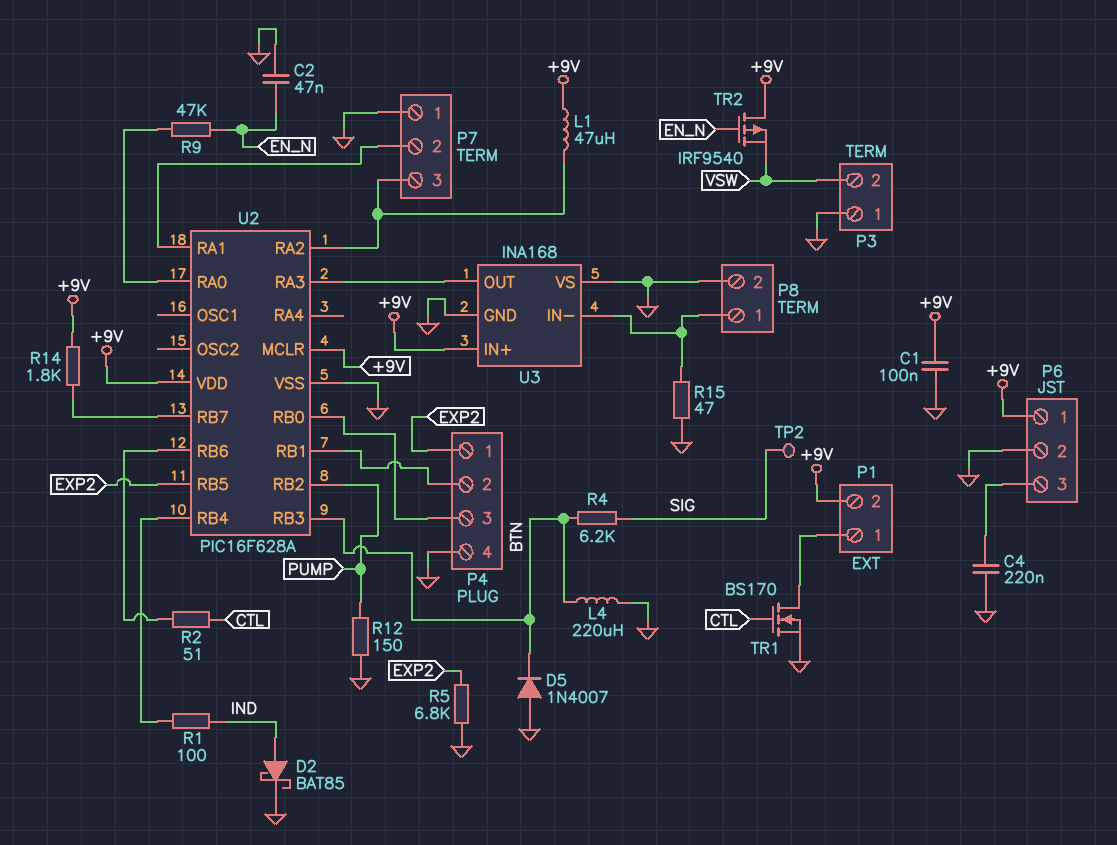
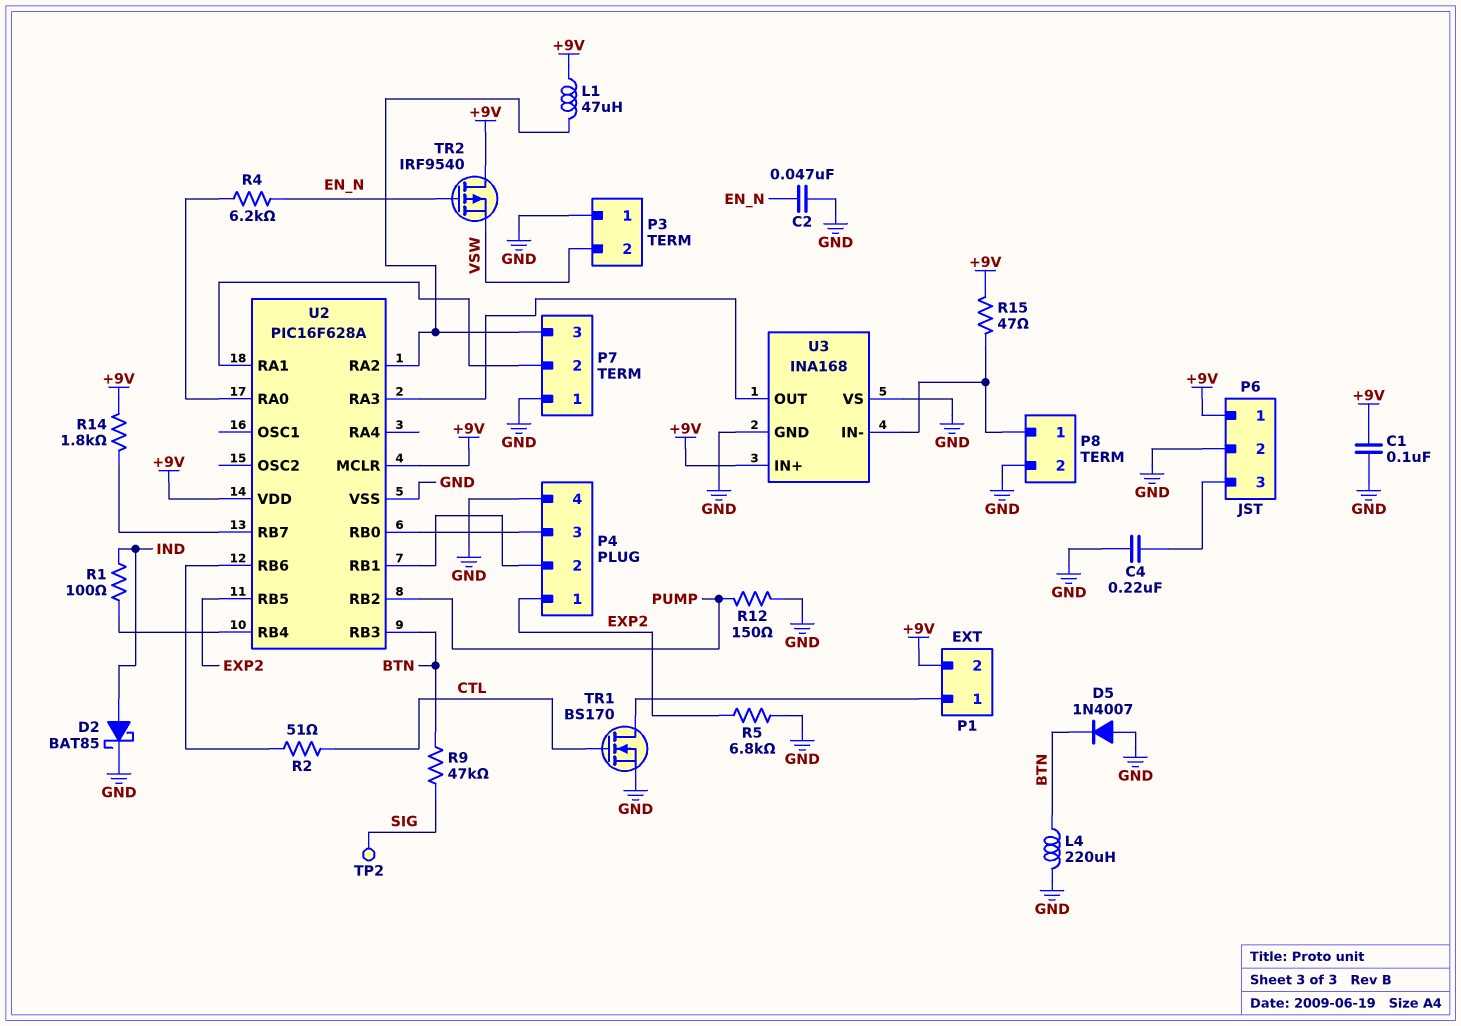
R4: 6.2k (BTN, SIG) -> 6.2k (EN_N, U2/RA0)
R9: 47k (EN_N, U2/RA0) -> 47k (BTN, SIG)
R15: 47 (GND, P8/1) -> 47 (+9V, P8/1)

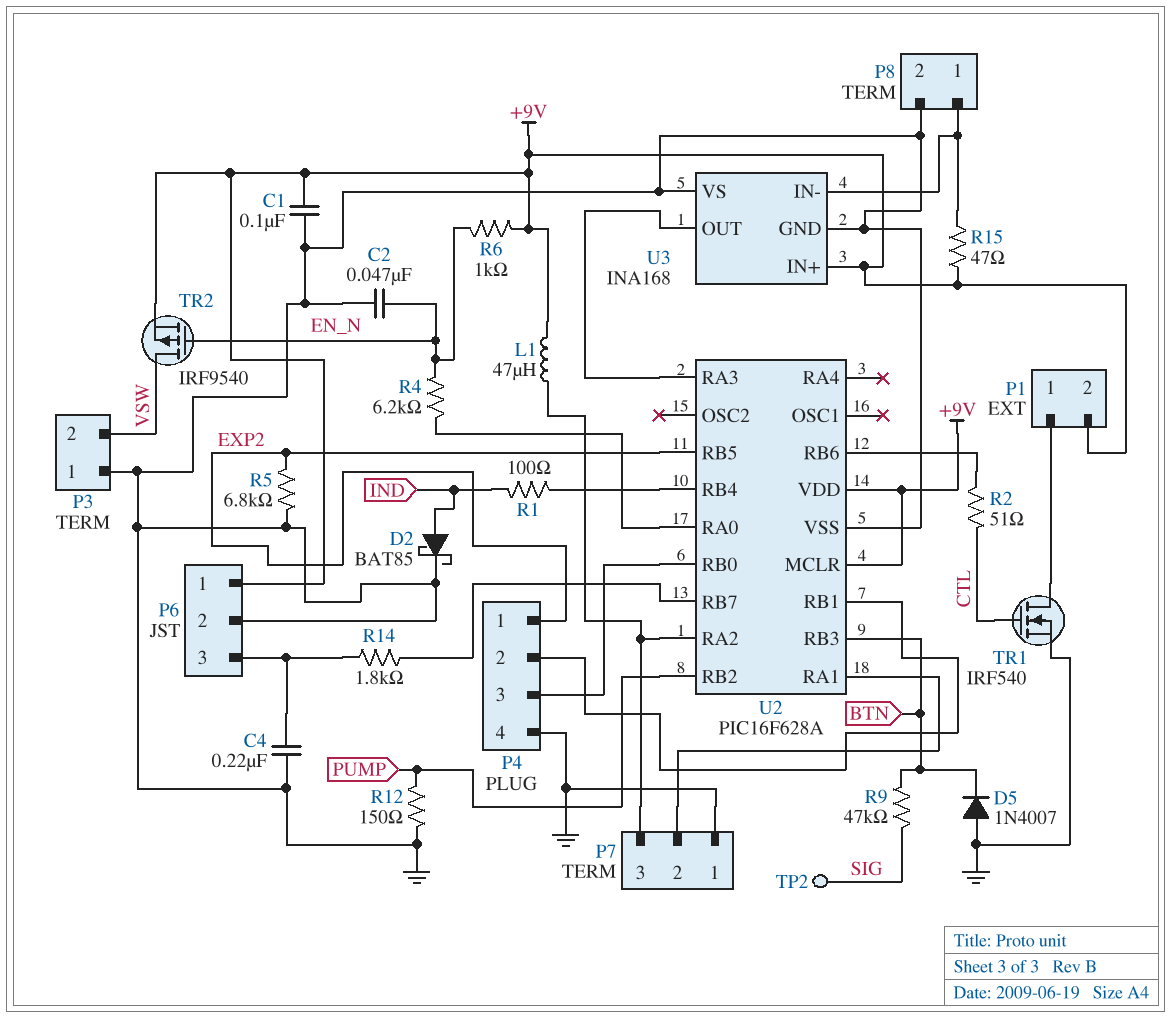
L4: 220uH (BTN, GND) -> none
R6: none -> 1k (+9V, EN_N)
R14: 1.8k (+9V, U2/RB7) -> 1.8k (P6/3, U2/RB7)
TR1: NMOS BS170 (G CTL, D P1/1, S GND) -> NMOS IRF540 (G CTL, D P1/1, S GND)
TR2: PMOS IRF9540 (G EN_N, D +9V, S VSW) -> PMOS IRF9540 (G EN_N, D VSW, S +9V)

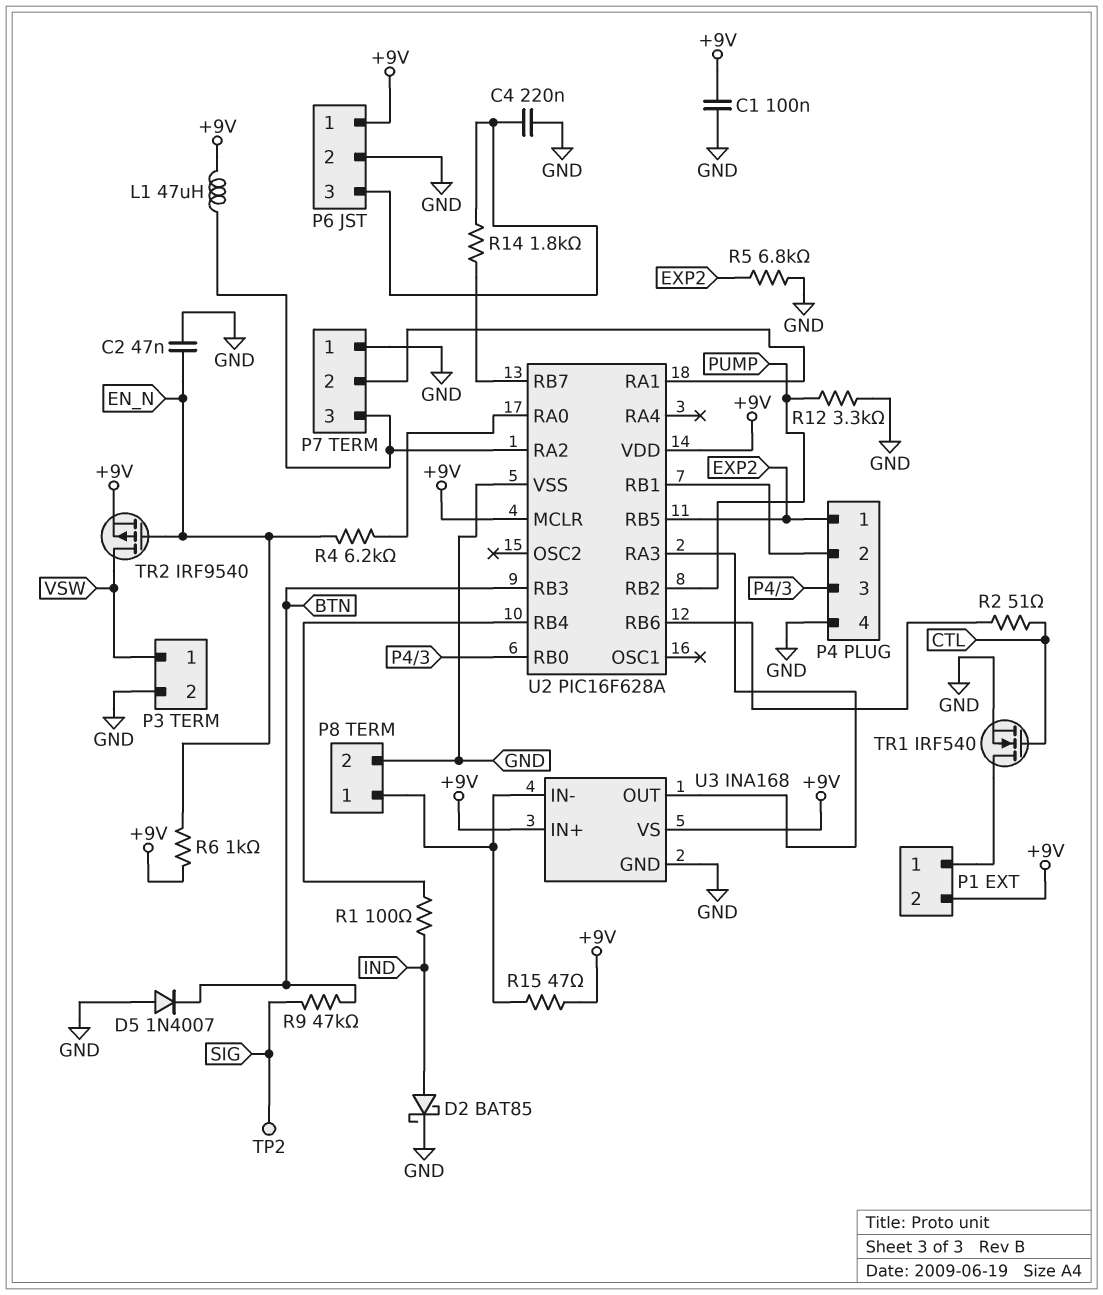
P3 pin 1: GND -> VSW
P3 pin 2: VSW -> GND
R12: 150 (GND, PUMP) -> 3.3k (GND, PUMP)
U3 pin VS: GND -> +9V

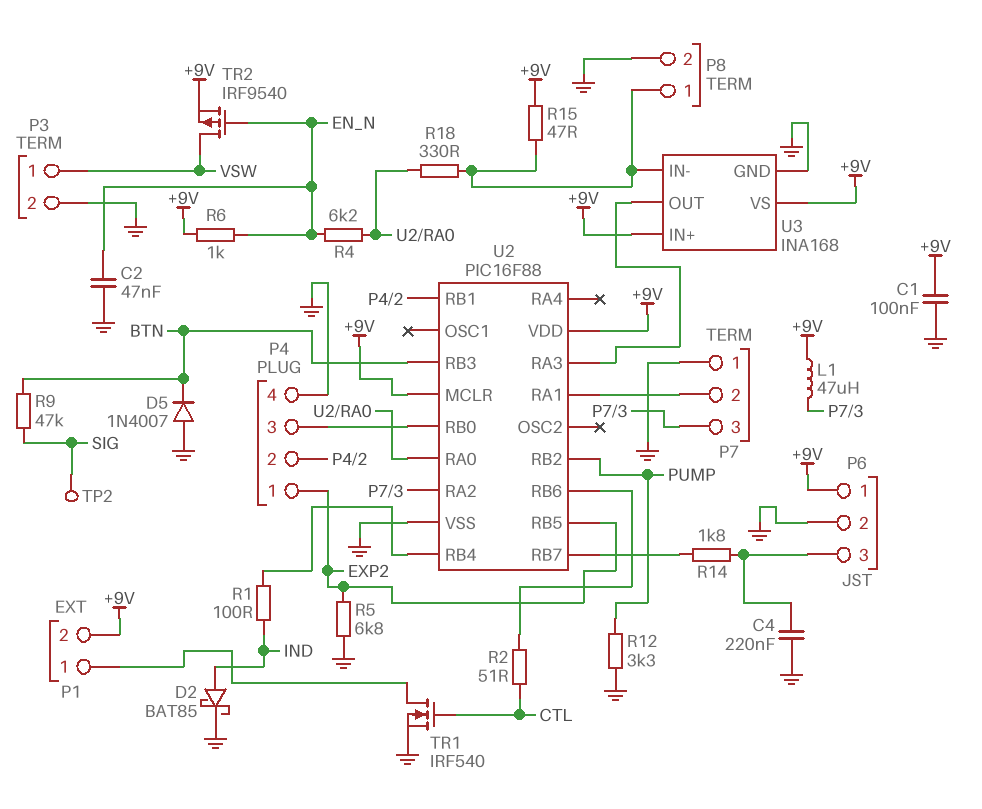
R18: none -> 330 (P8/1, U2/RA0)
U2: PIC16F628A -> PIC16F88

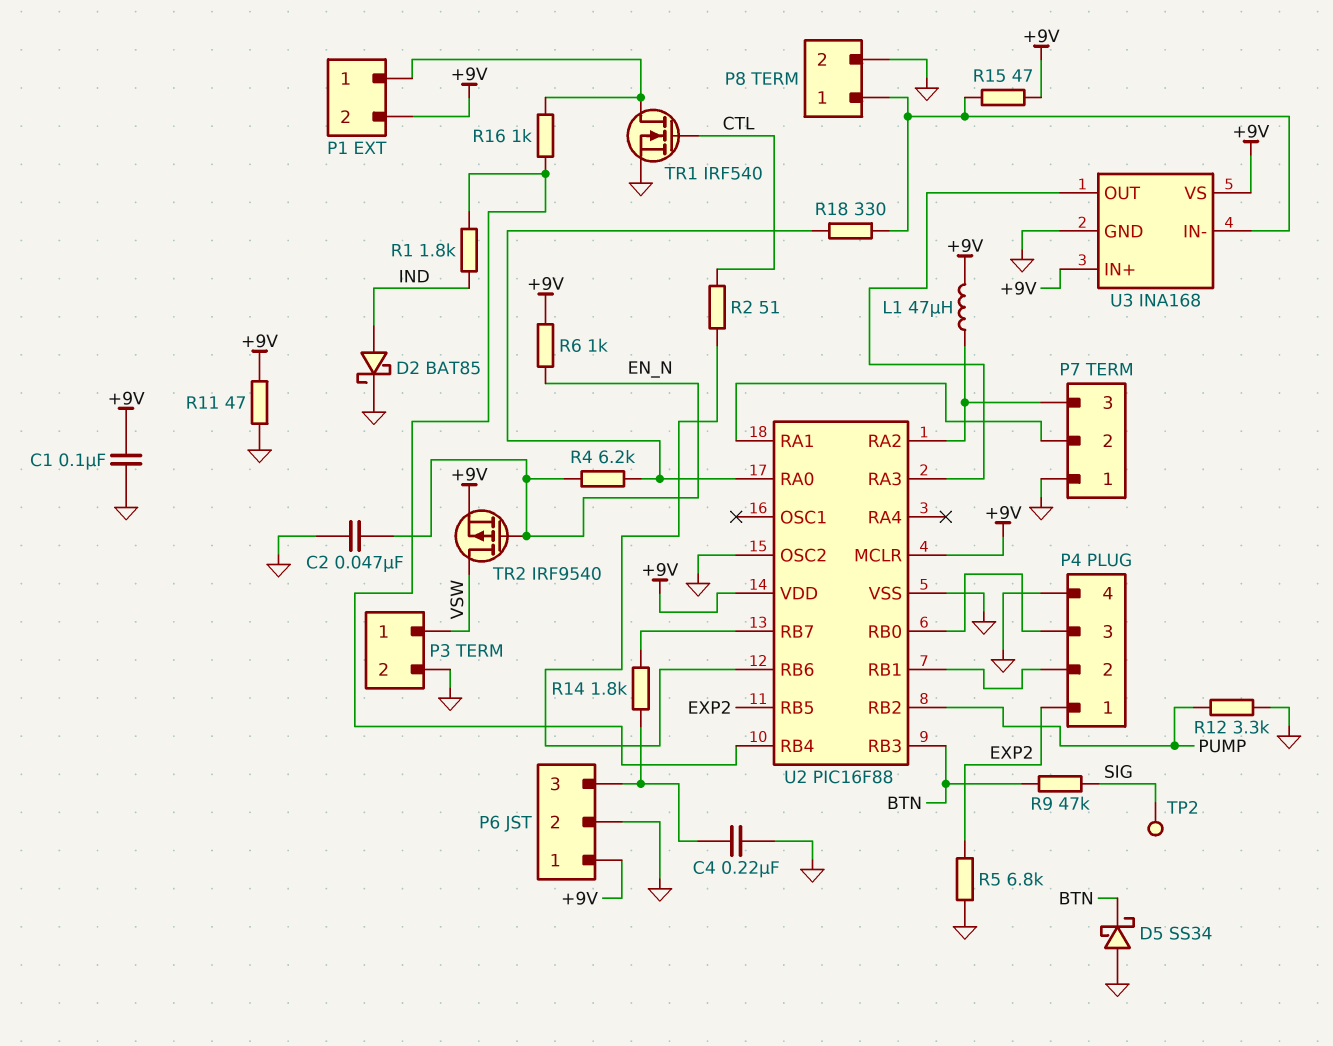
D5: diode 1N4007 (A GND, K BTN) -> schottky SS34 (A GND, K BTN)
R1: 100 (IND, U2/RB4) -> 1.8k (IND, U2/RB4)
R11: none -> 47 (+9V, GND)
R16: none -> 1k (P1/1, U2/RB4)
U2 pin OSC2: none -> GND

